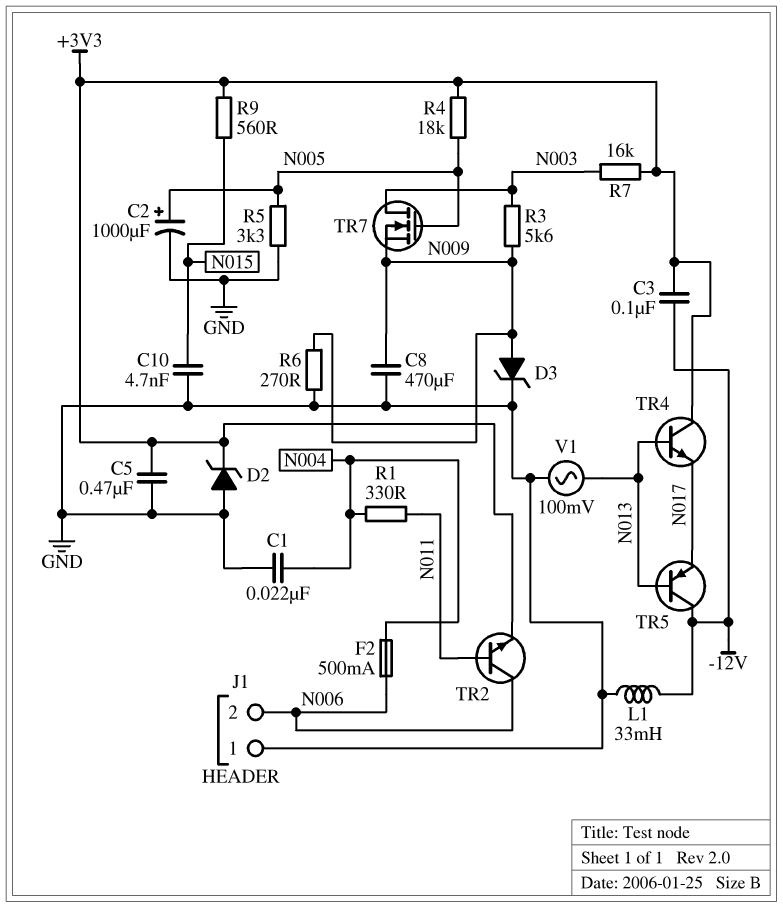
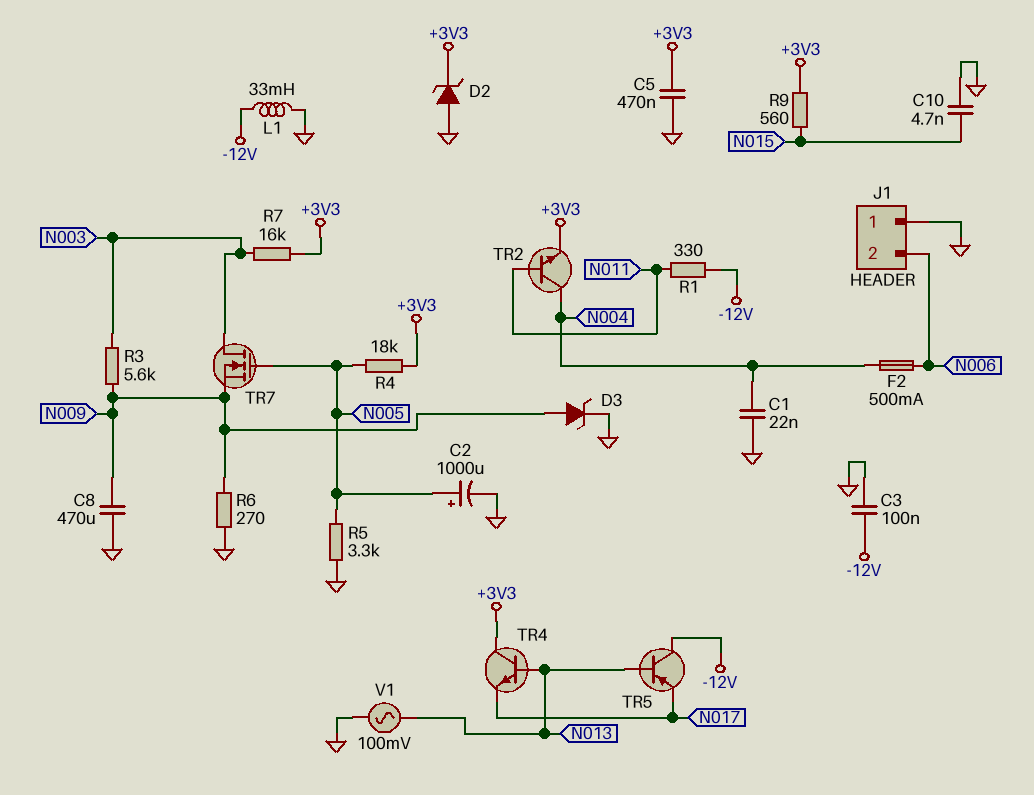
C3: 100nF (+3V3, -12V) -> 100nF (-12V, GND)
R1: 330 (N004, N011) -> 330 (-12V, N011)
TR2: NPN (B N011, C N006, E +3V3) -> NPN (B N011, C N004, E +3V3)

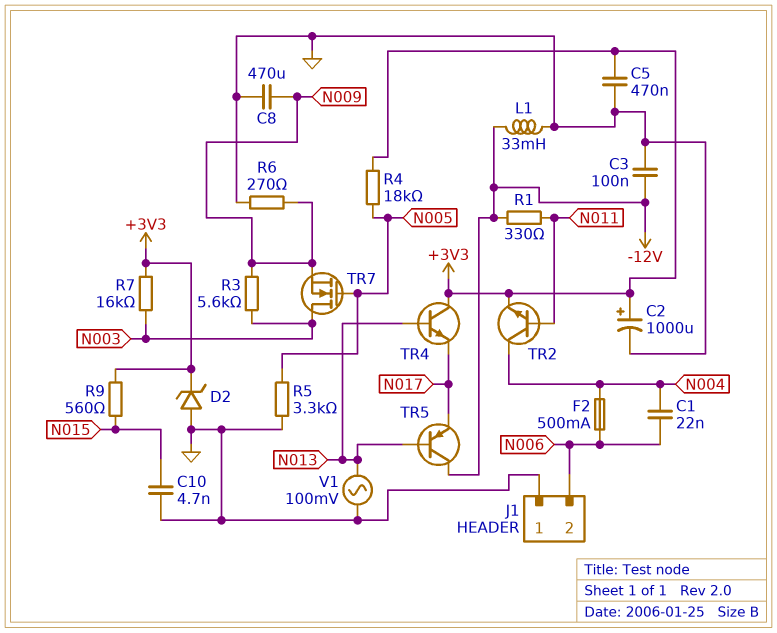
C1: 22nF (GND, N004) -> 22nF (N004, N006)
C2: 1000uF (plus N005, minus GND) -> 1000uF (plus +3V3, minus GND)
D3: zener (A N009, K GND) -> none

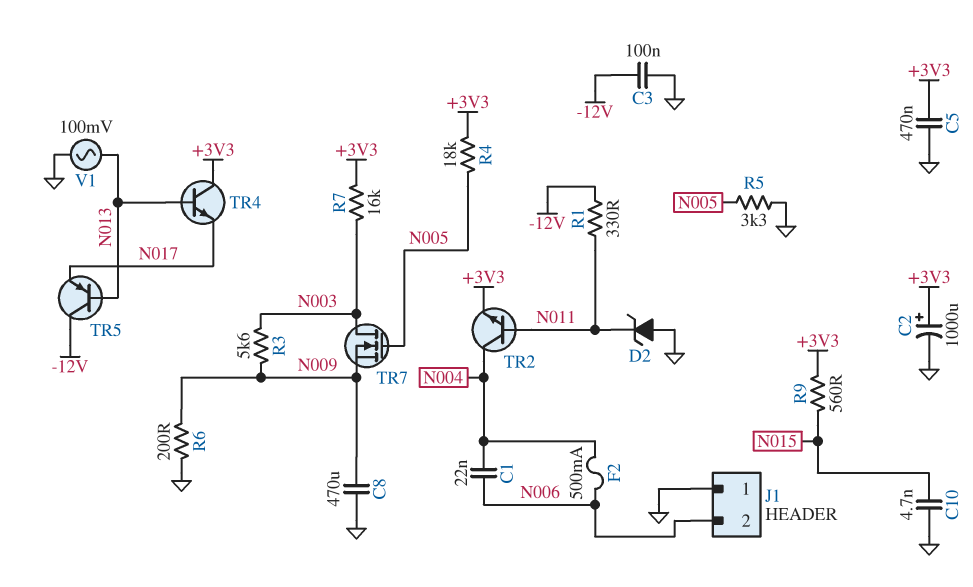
D2: zener (A GND, K +3V3) -> zener (A GND, K N011)
L1: 33mH (-12V, GND) -> none
R6: 270 (GND, N009) -> 200 (GND, N009)

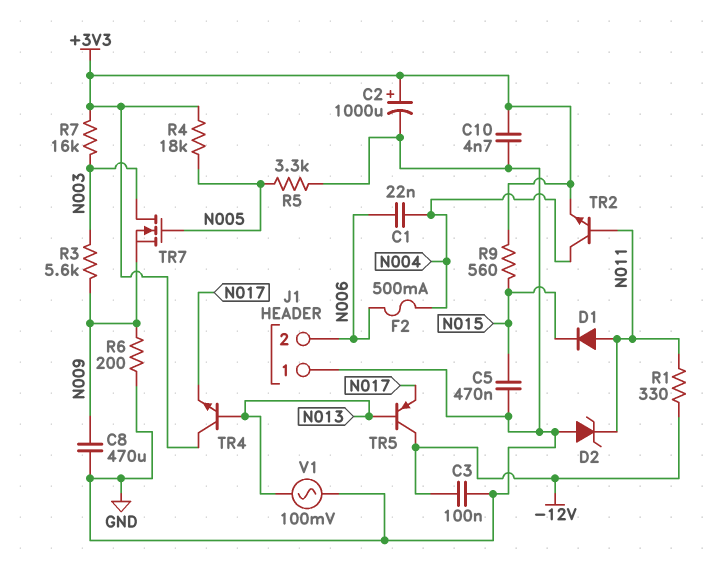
C5: 470nF (+3V3, GND) -> 470nF (GND, N015)
C10: 4.7nF (GND, N015) -> 4.7nF (+3V3, GND)
D1: none -> diode (A N011, K N015)

